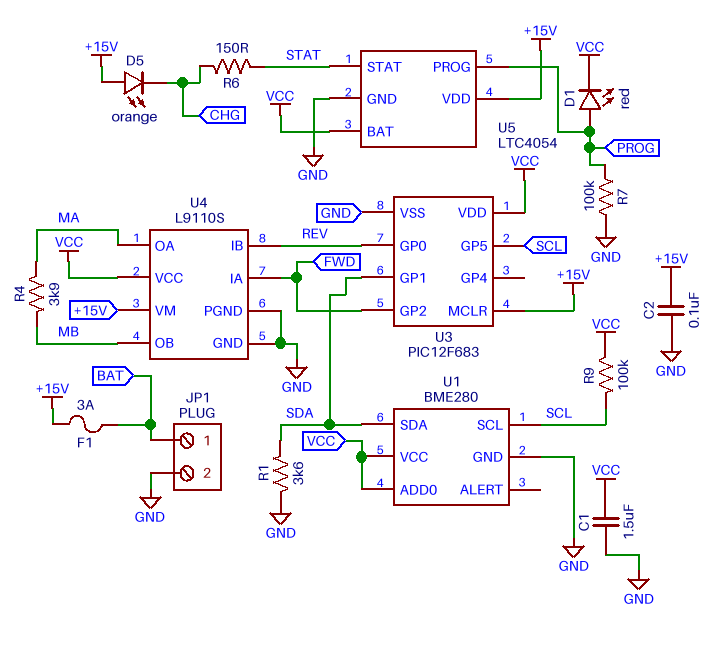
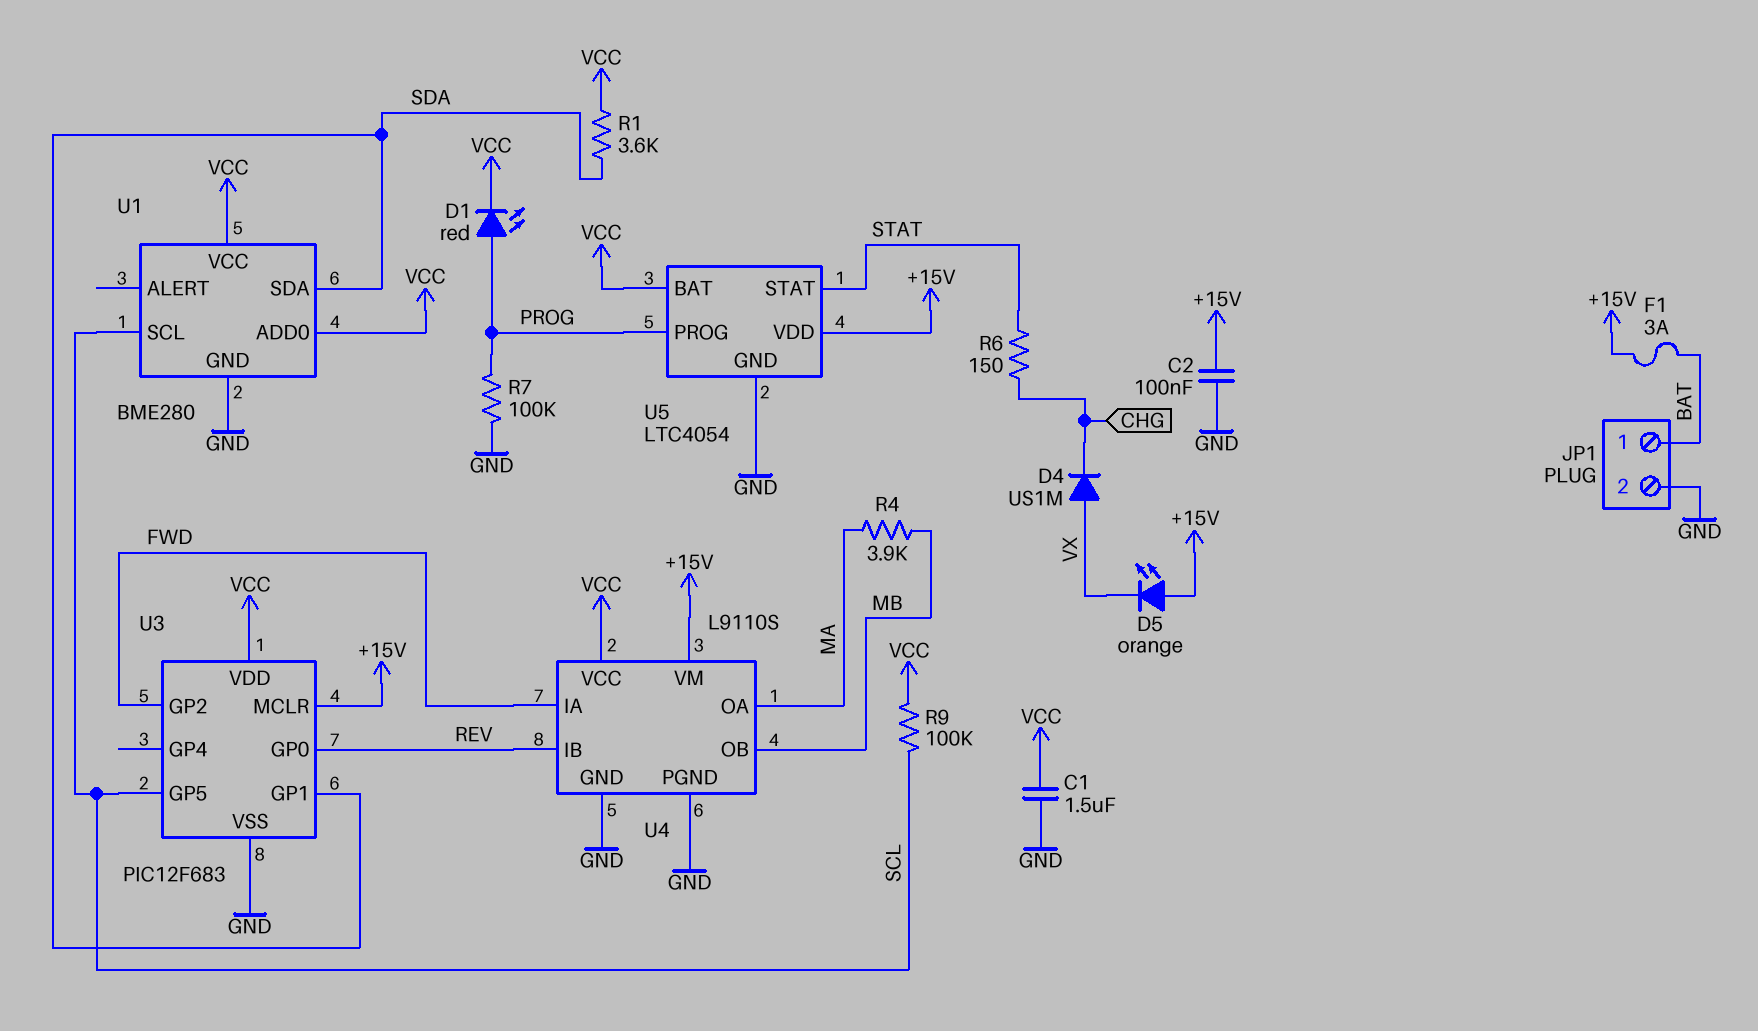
D4: none -> diode US1M (A VX, K CHG)
D5: LED orange (A +15V, K CHG) -> LED orange (A +15V, K VX)
R1: 3.6k (GND, SDA) -> 3.6k (SDA, VCC)

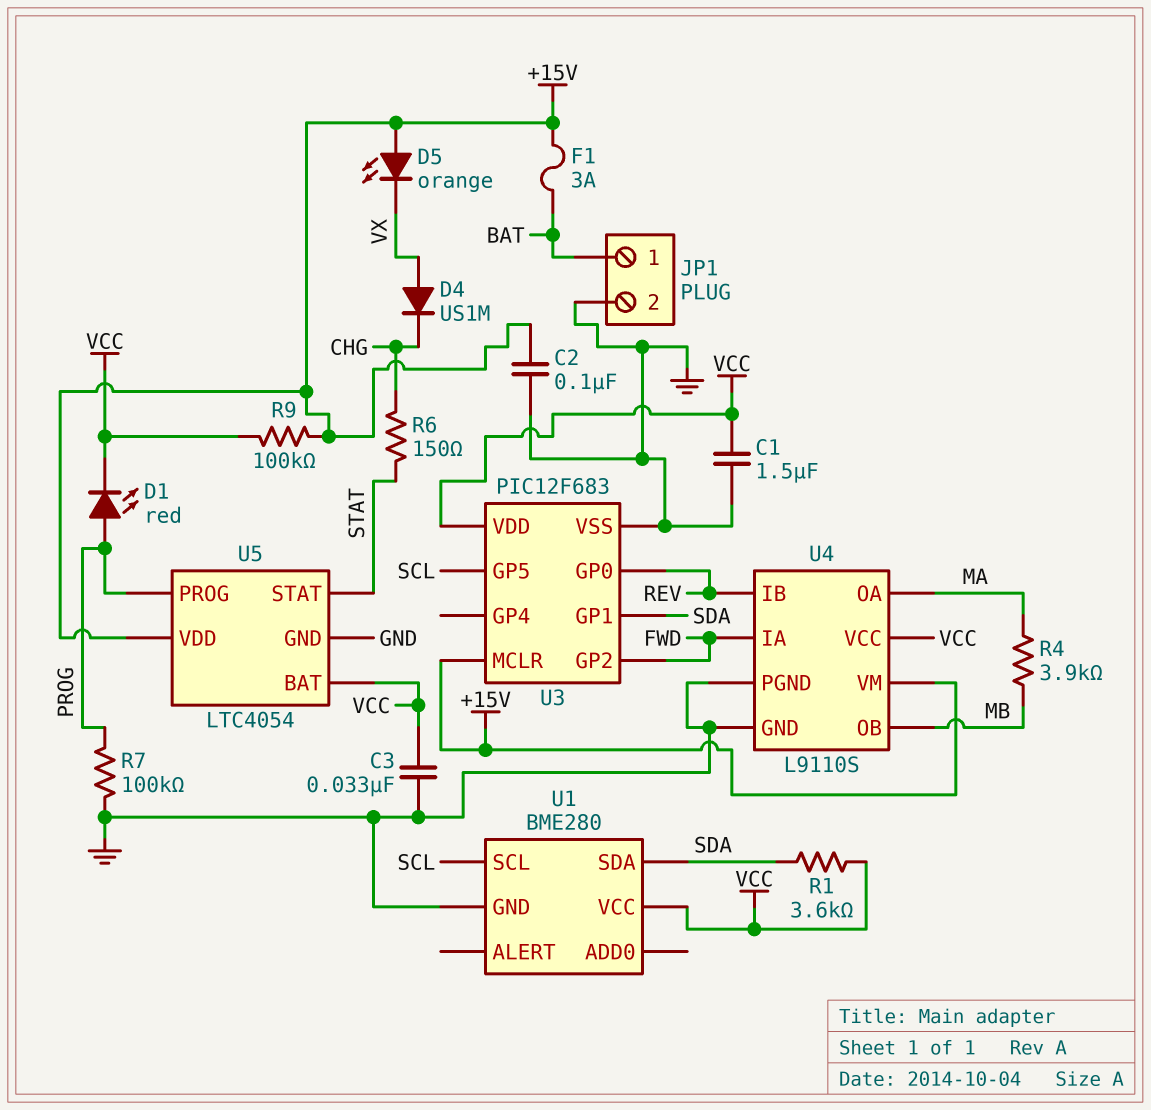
C3: none -> 33nF (GND, VCC)
R9: 100k (SCL, VCC) -> 100k (+15V, VCC)
U1 pin ADD0: VCC -> none

